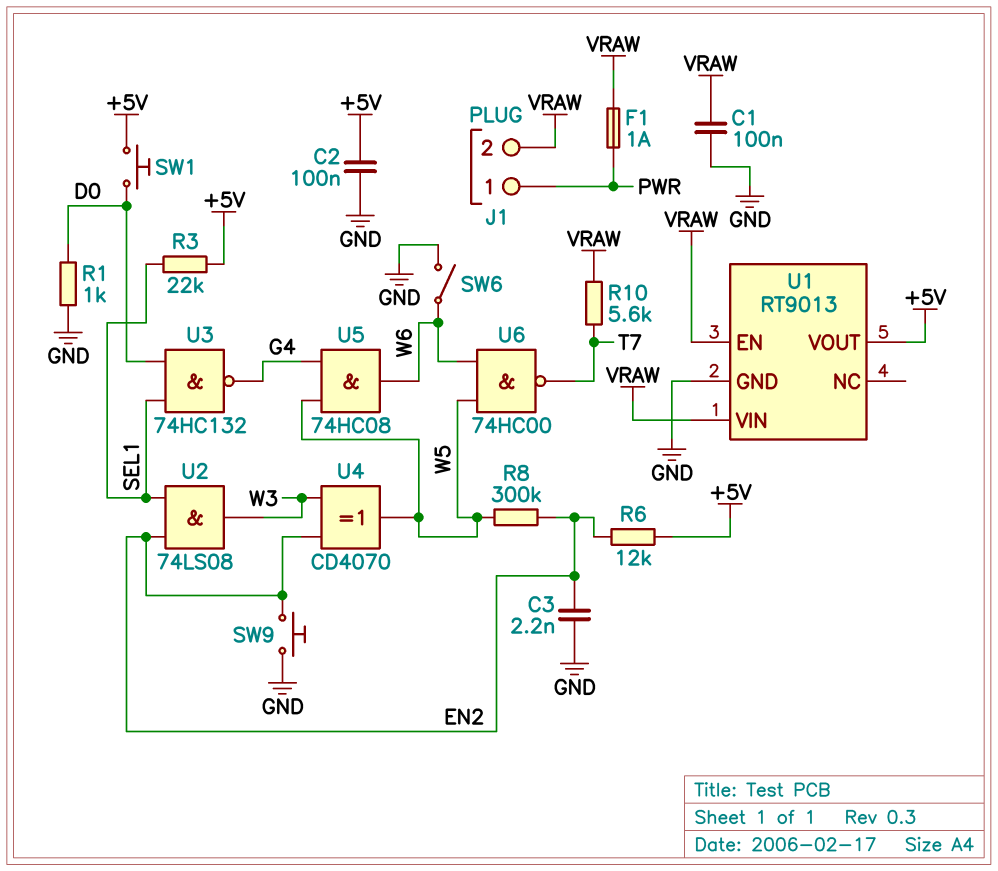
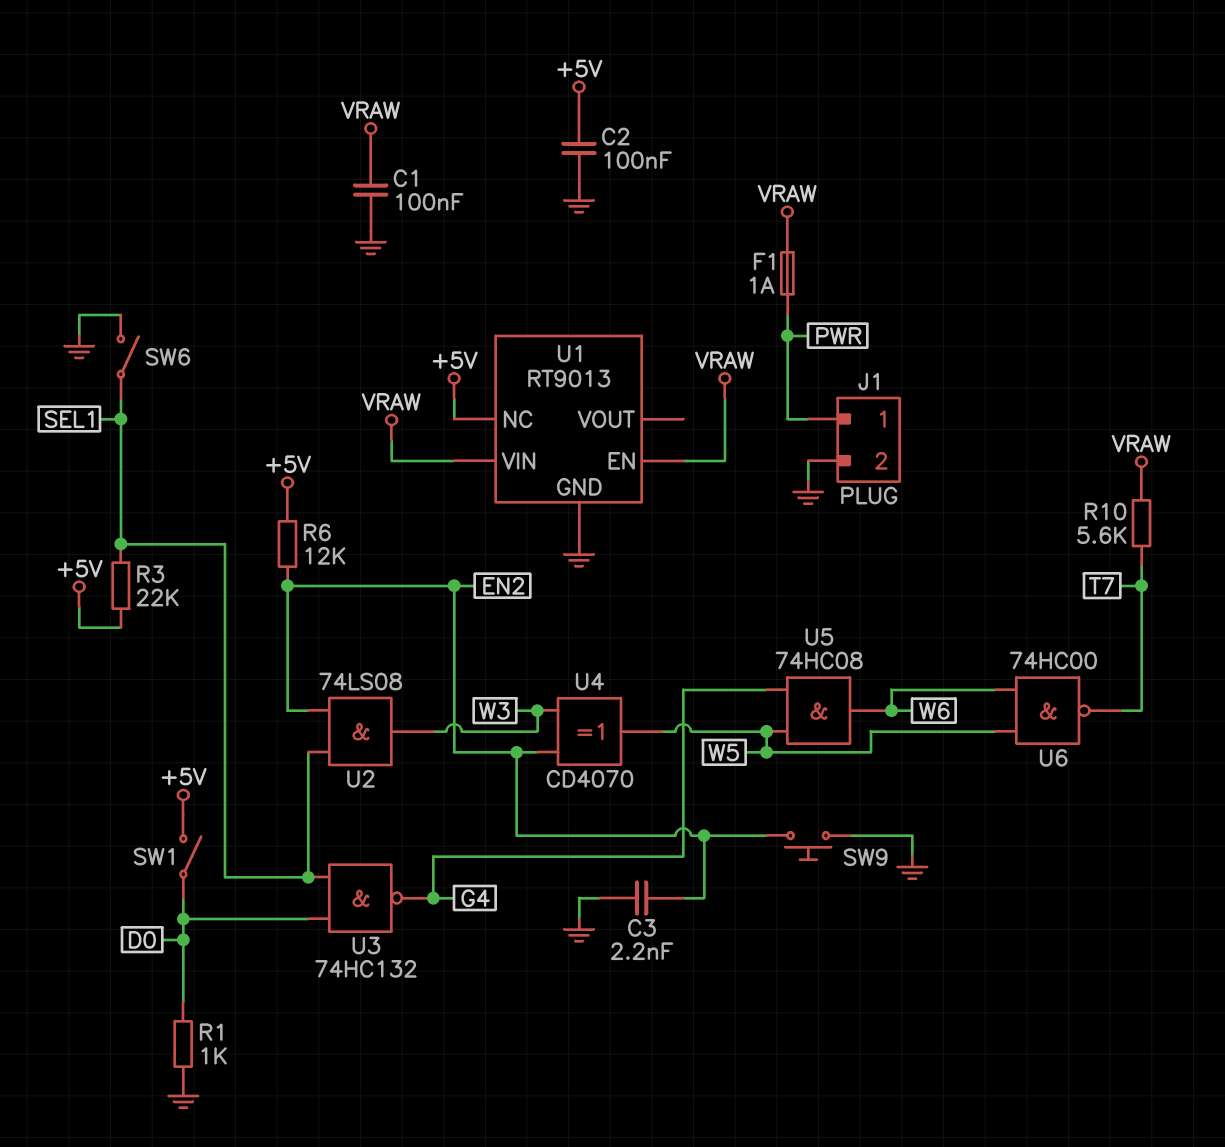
J1 pin 2: VRAW -> GND
R8: 300k (EN2, W5) -> none
SW1: button (+5V, D0) -> switch (+5V, D0)
SW6: switch (GND, W6) -> switch (GND, SEL1)
U1 pin NC: none -> +5V
U1 pin VOUT: +5V -> none

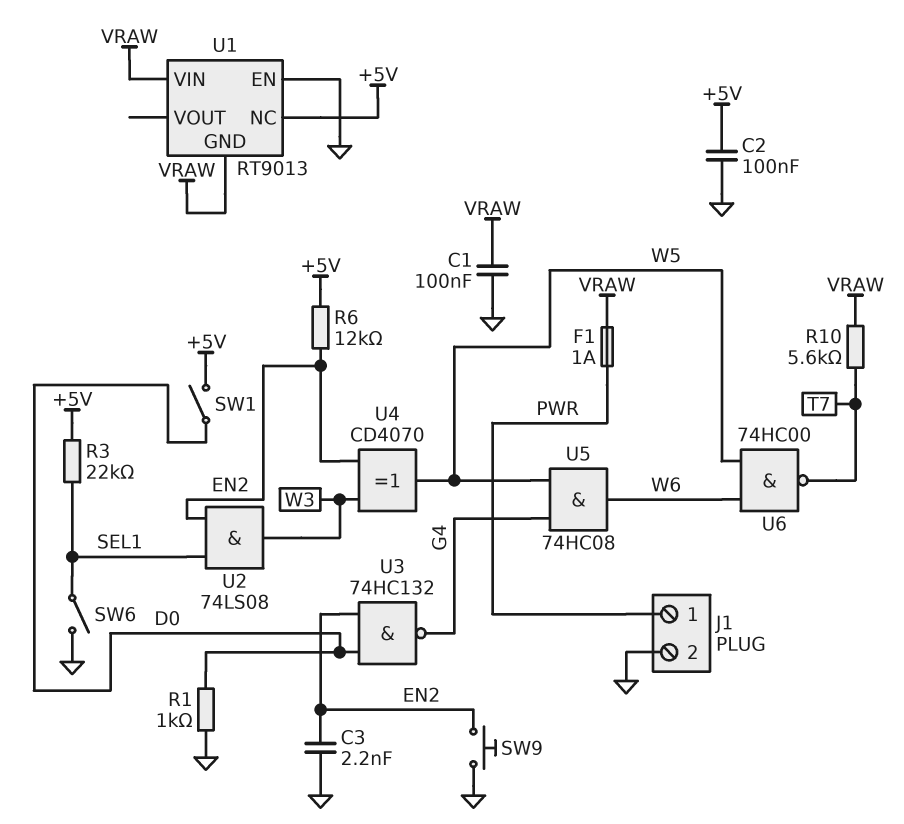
U1 pin EN: VRAW -> GND
U1 pin GND: GND -> VRAW
U3: NAND 74HC132 (in D0, in SEL1, out G4) -> NAND 74HC132 (in D0, in EN2, out G4)

